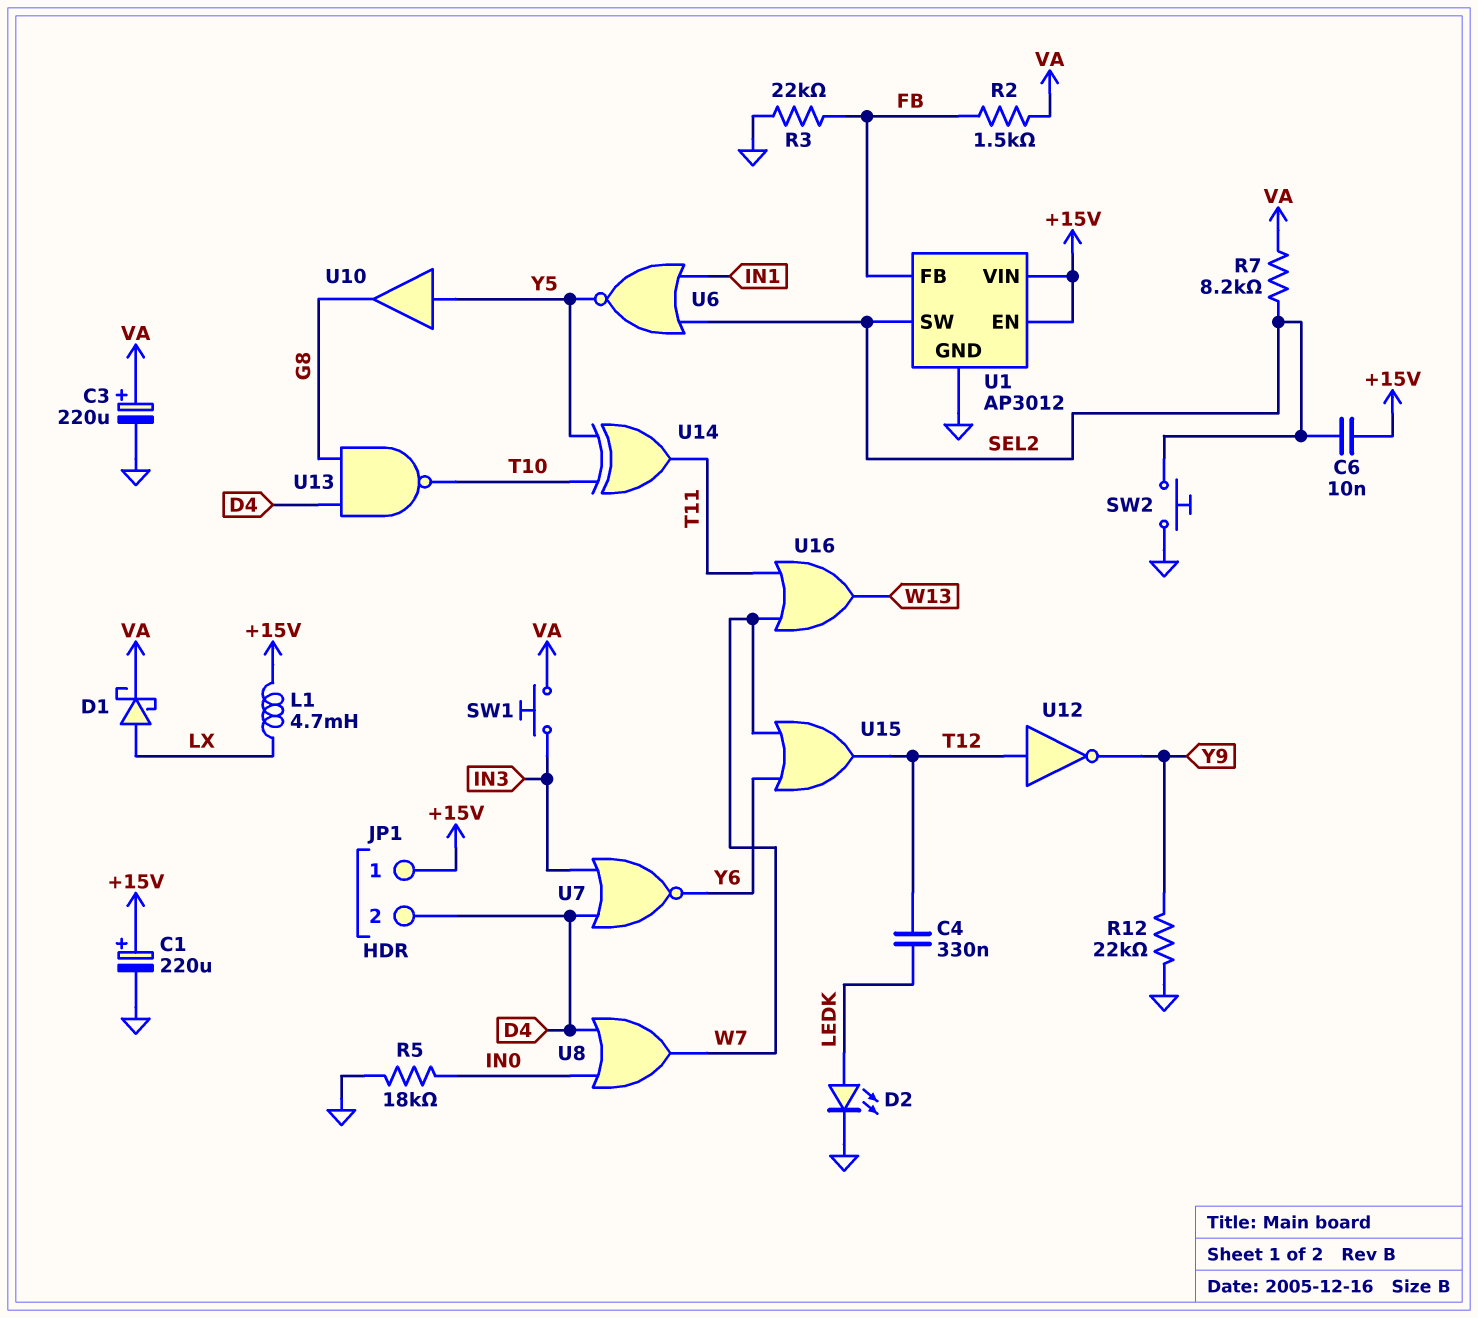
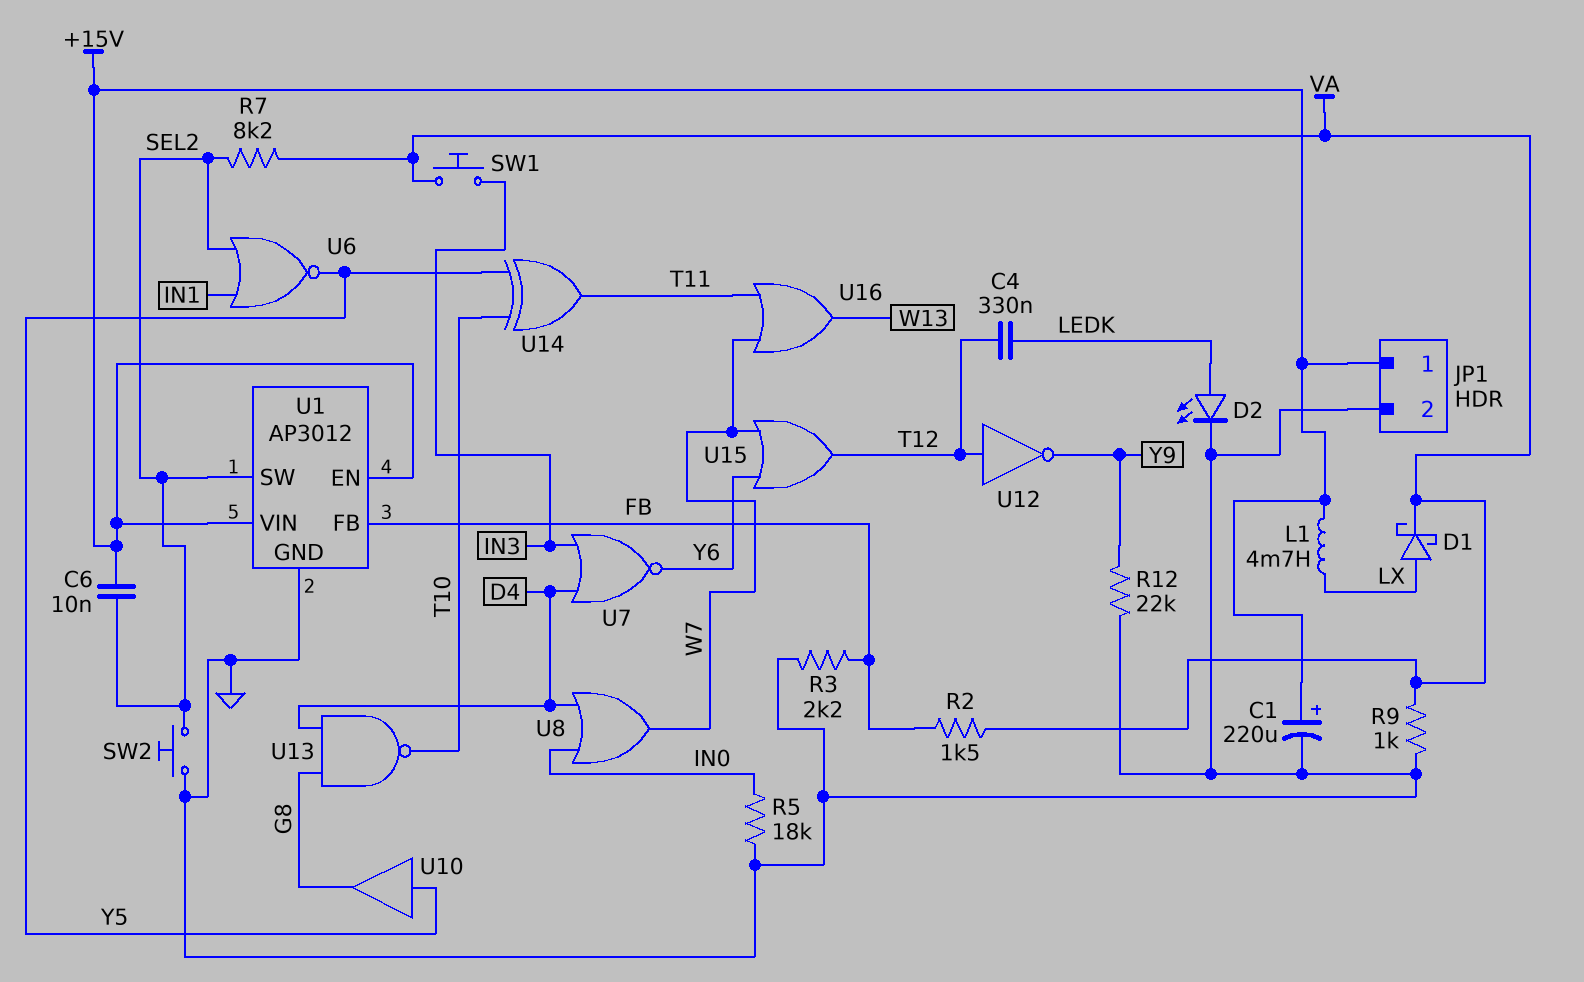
C3: 220uF (plus VA, minus GND) -> none
JP1 pin 2: D4 -> GND
R3: 22k (FB, GND) -> 2.2k (FB, GND)
R9: none -> 1k (GND, VA)

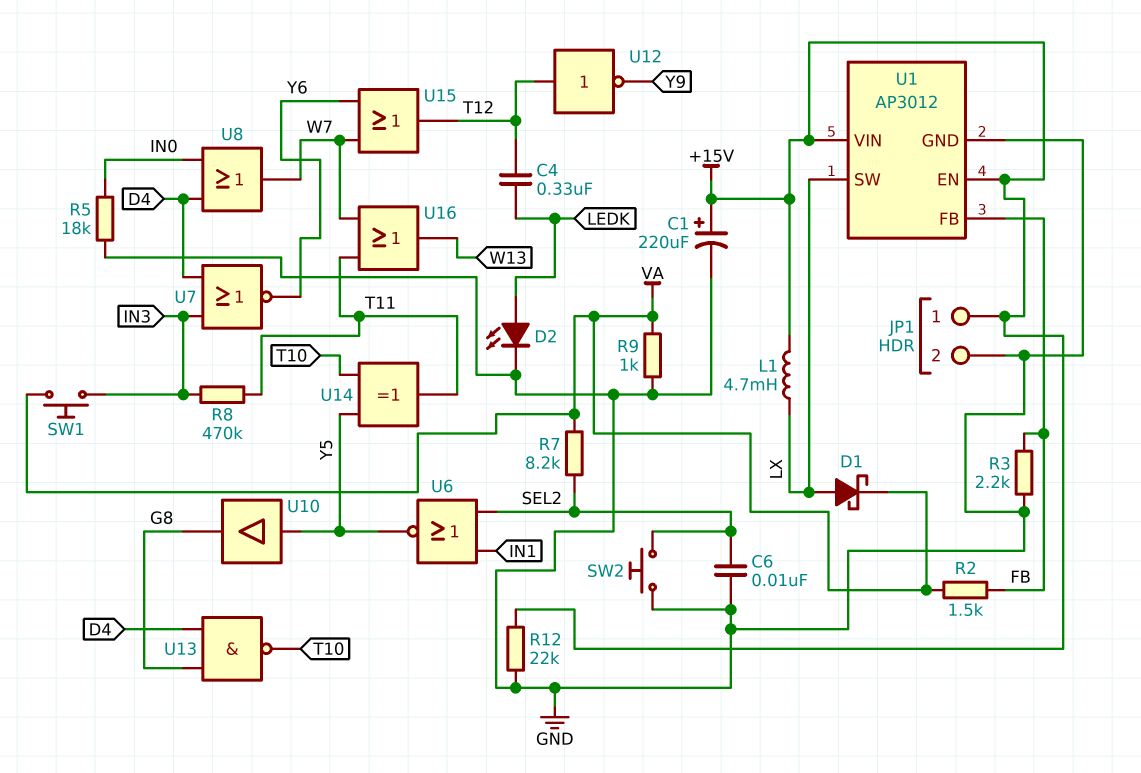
C6: 10nF (+15V, SEL2) -> 10nF (GND, SEL2)
R8: none -> 470k (IN3, T11)
R12: 22k (GND, Y9) -> 22k (+15V, GND)
U1 pin SW: SEL2 -> LX

